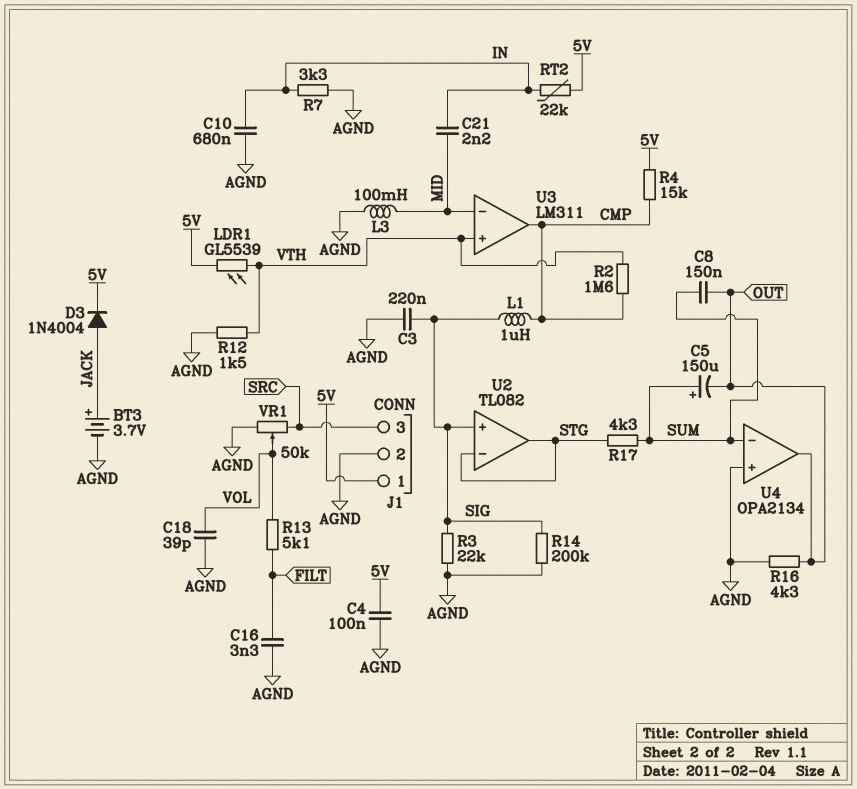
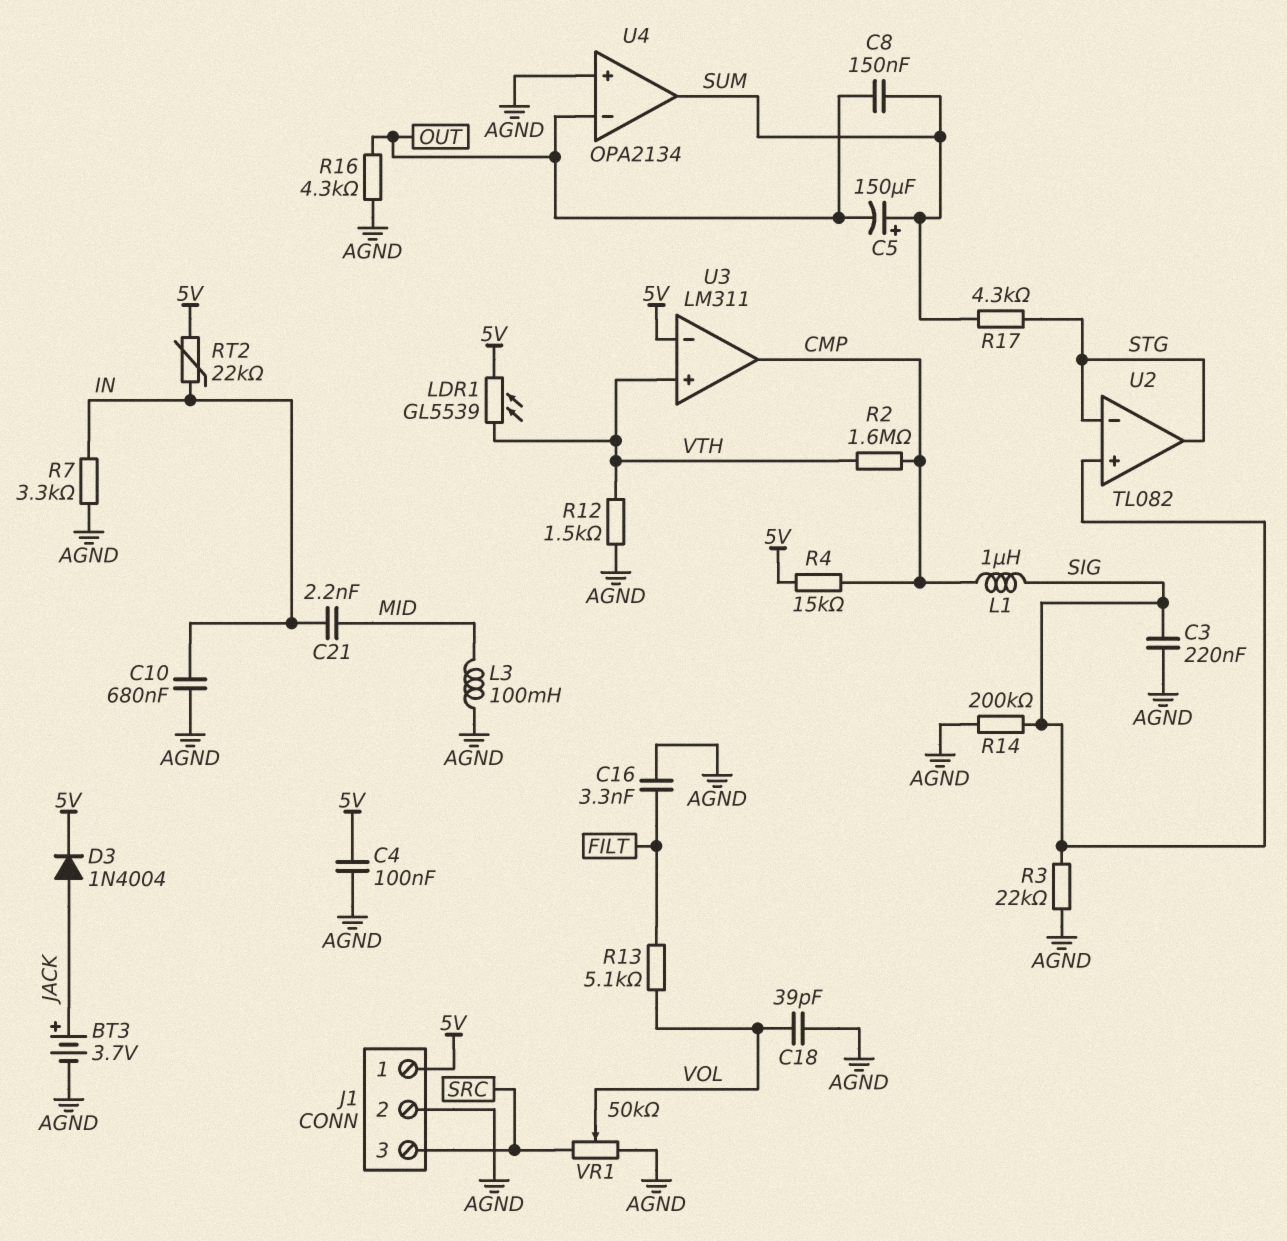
U3 pin in-: MID -> 5V
U4 pin in-: SUM -> OUT
U4 pin out: OUT -> SUM

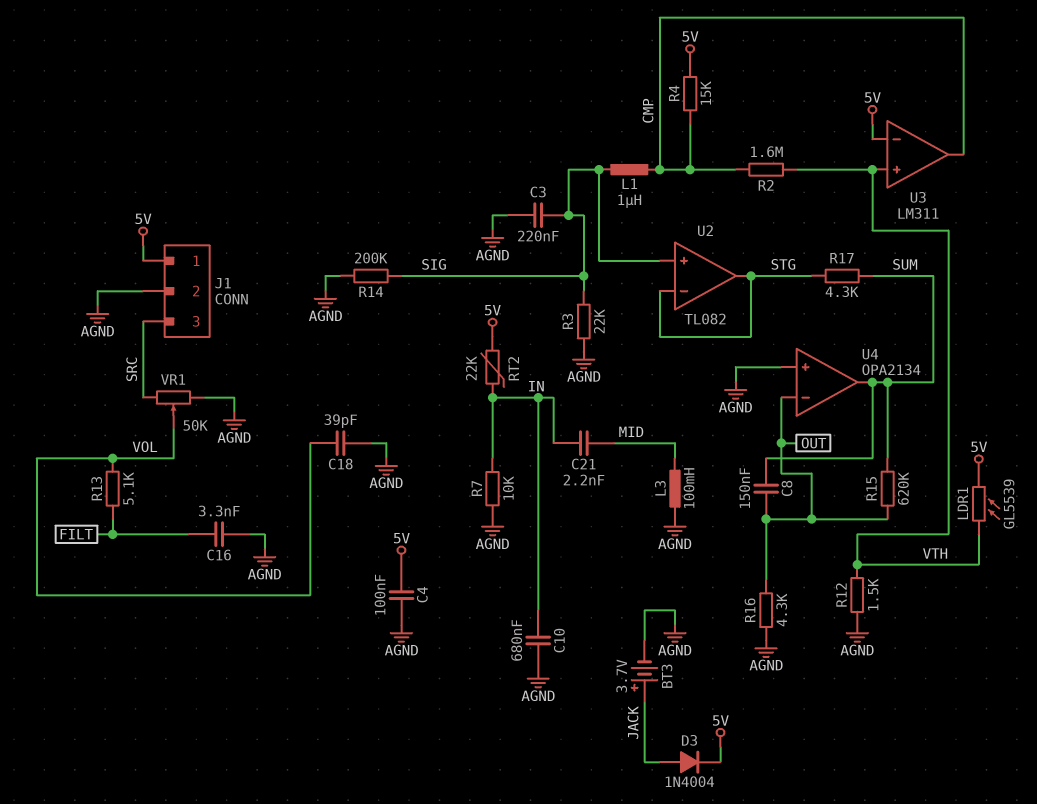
C5: 150uF (plus SUM, minus OUT) -> none
R7: 3.3k (AGND, IN) -> 10k (AGND, IN)
R15: none -> 620k (OUT, SUM)

